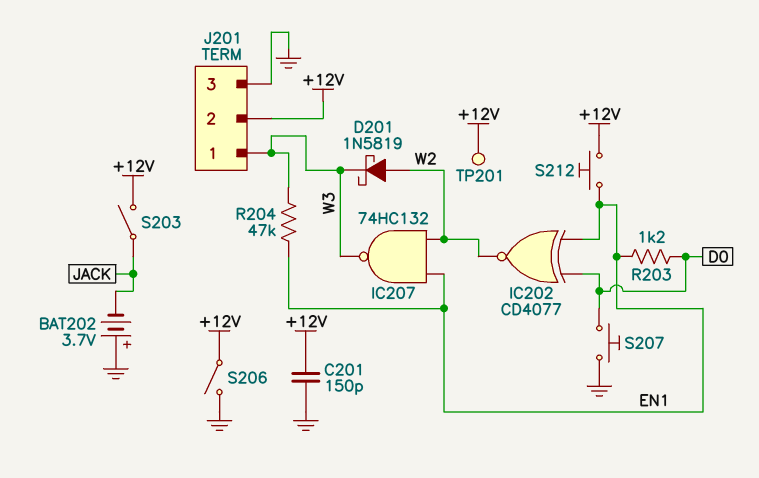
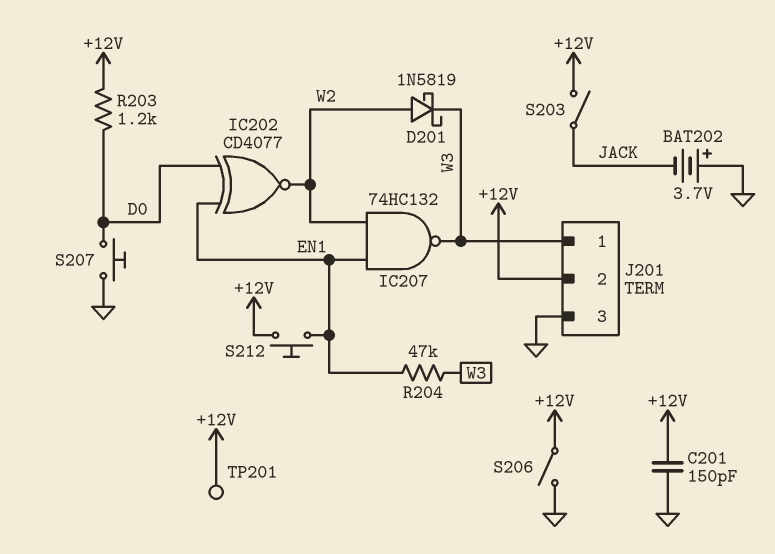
R203: 1.2k (D0, EN1) -> 1.2k (+12V, D0)

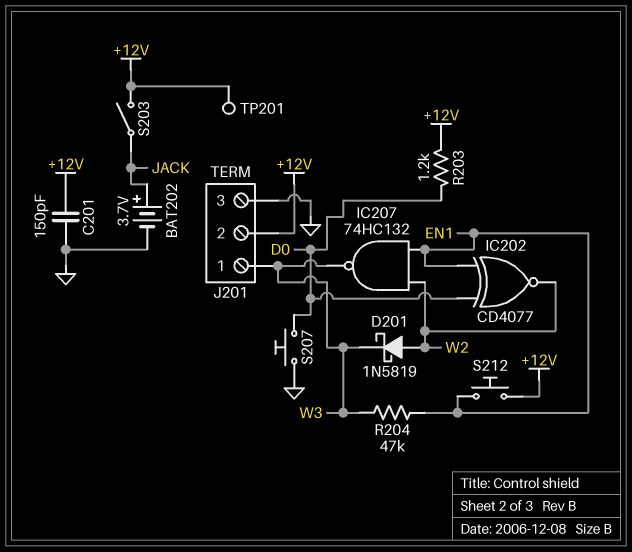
BAT202: 3.7V (plus GND, minus JACK) -> 3.7V (plus JACK, minus GND)
S206: switch (+12V, GND) -> none

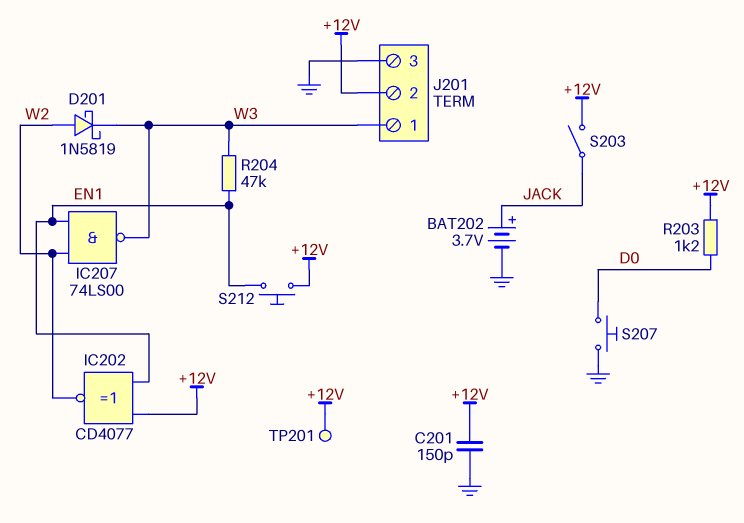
IC202: XNOR CD4077 (in D0, in EN1, out W2) -> XNOR CD4077 (in +12V, in EN1, out W2)
IC207: NAND 74HC132 (in EN1, in W2, out W3) -> NAND 74LS00 (in EN1, in W2, out W3)

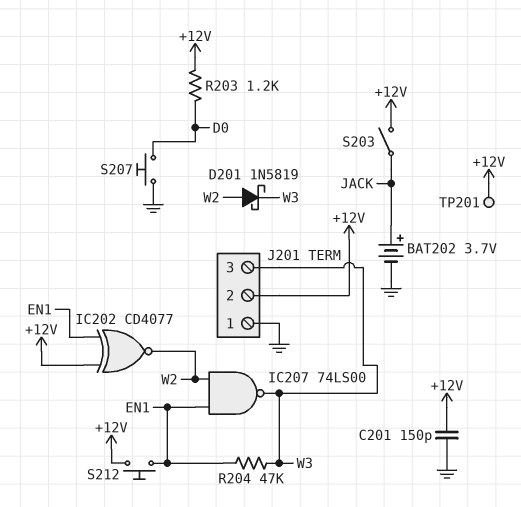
J201 pin 1: W3 -> GND
J201 pin 3: GND -> W3

